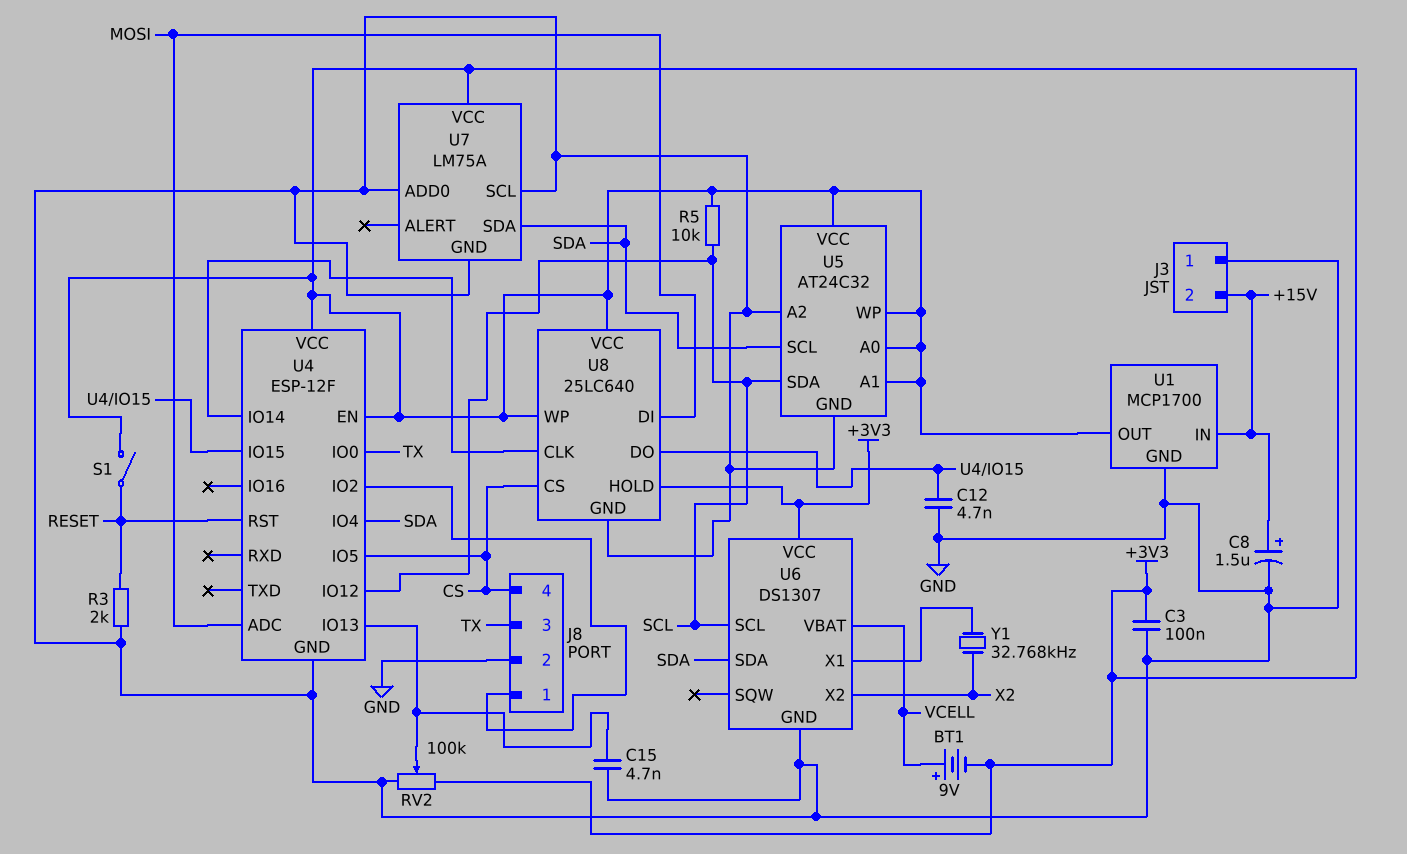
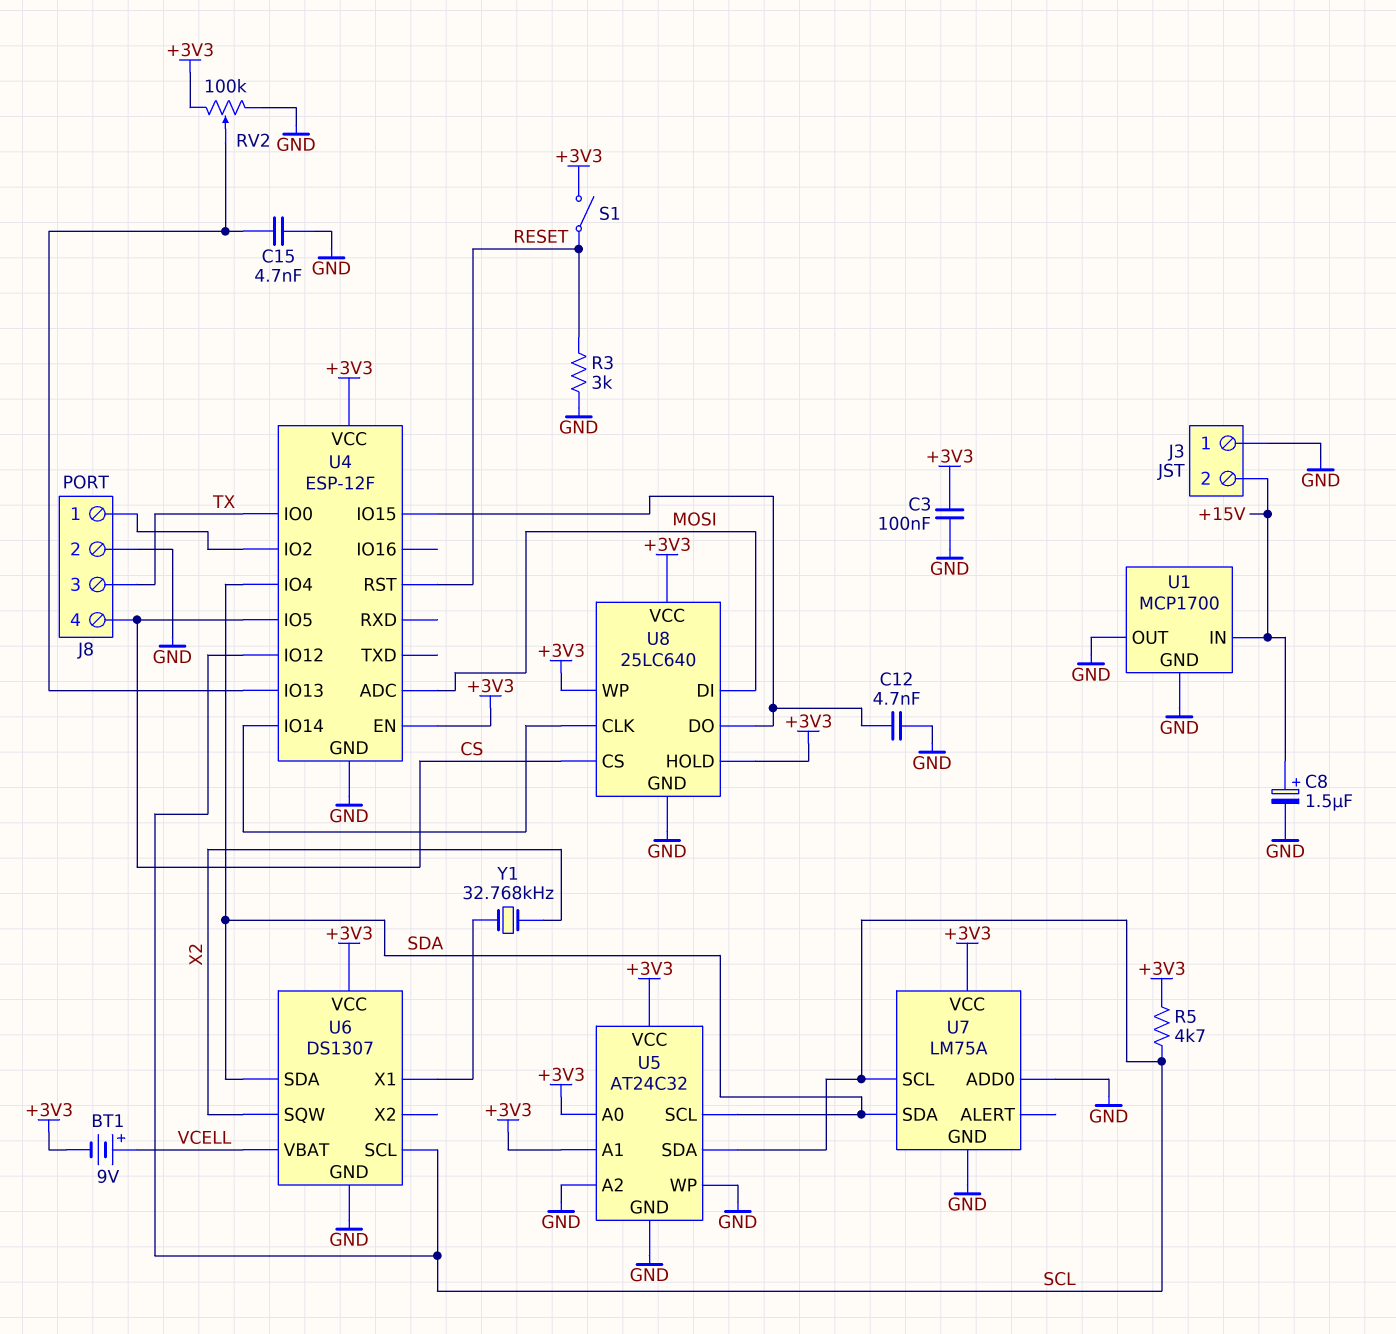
R3: 2k (GND, RESET) -> 3k (GND, RESET)
R5: 10k (+3V3, SCL) -> 4.7k (+3V3, SCL)
U1 pin OUT: +3V3 -> GND
U5 pin WP: +3V3 -> GND
U6 pin SQW: none -> X2
U6 pin X2: X2 -> none
U7 pin SCL: GND -> SCL

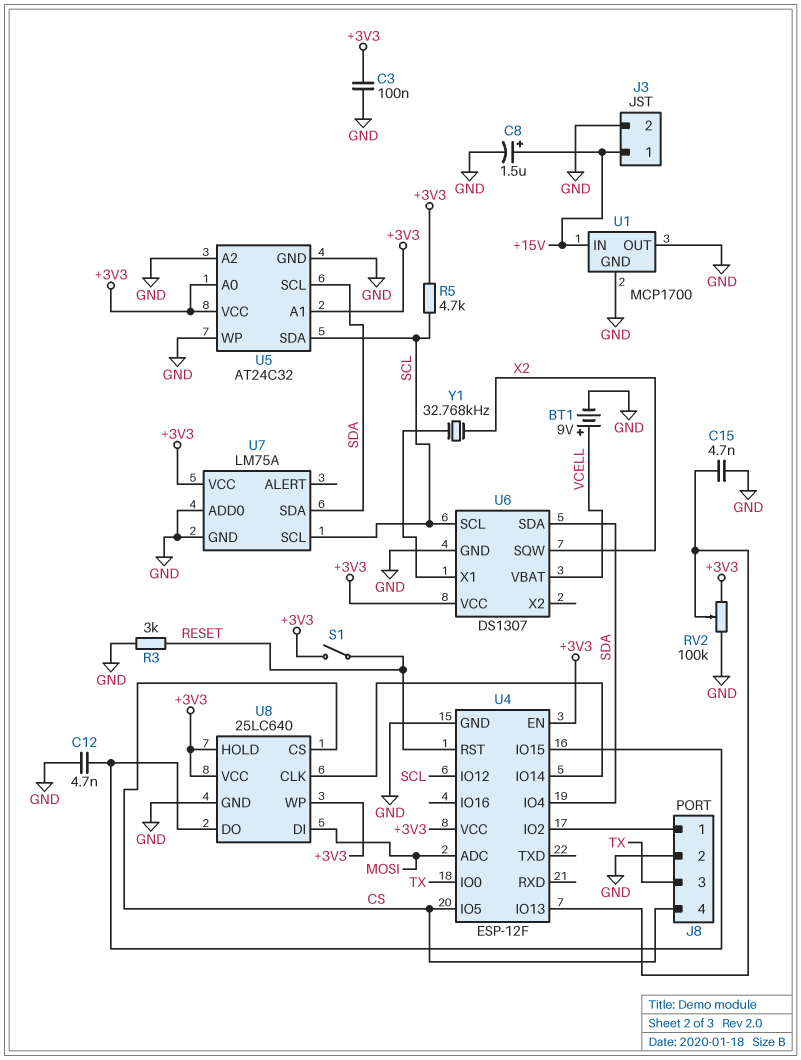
BT1: 9V (plus VCELL, minus +3V3) -> 9V (plus VCELL, minus GND)
J3 pin 1: GND -> +15V
J3 pin 2: +15V -> GND

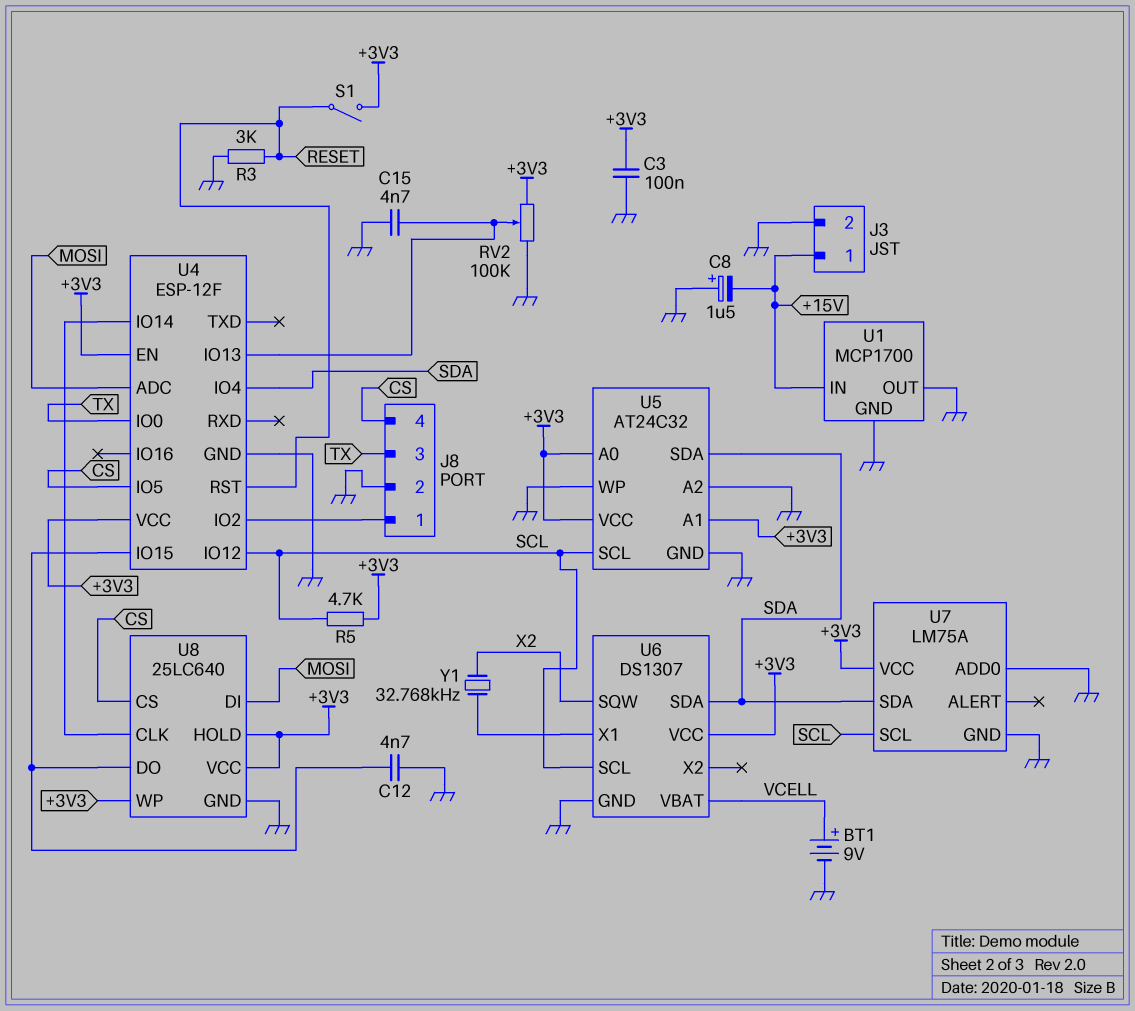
C8: 1.5uF (plus +15V, minus GND) -> 1.5uF (plus GND, minus +15V)
U5 pin SCL: SDA -> SCL
U5 pin SDA: SCL -> SDA

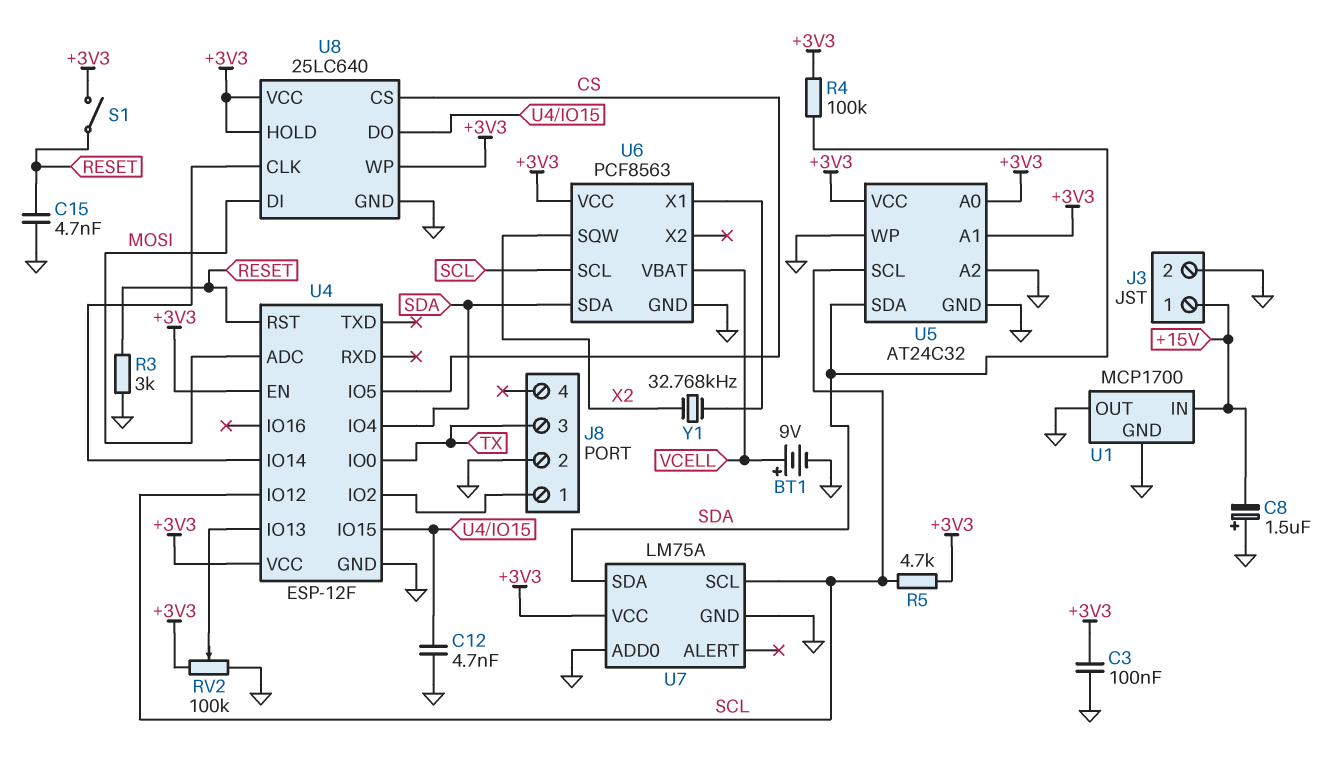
C15: 4.7nF (GND, U4/IO13) -> 4.7nF (GND, RESET)
J8 pin 4: CS -> none
R4: none -> 100k (+3V3, SDA)
U6: DS1307 -> PCF8563

